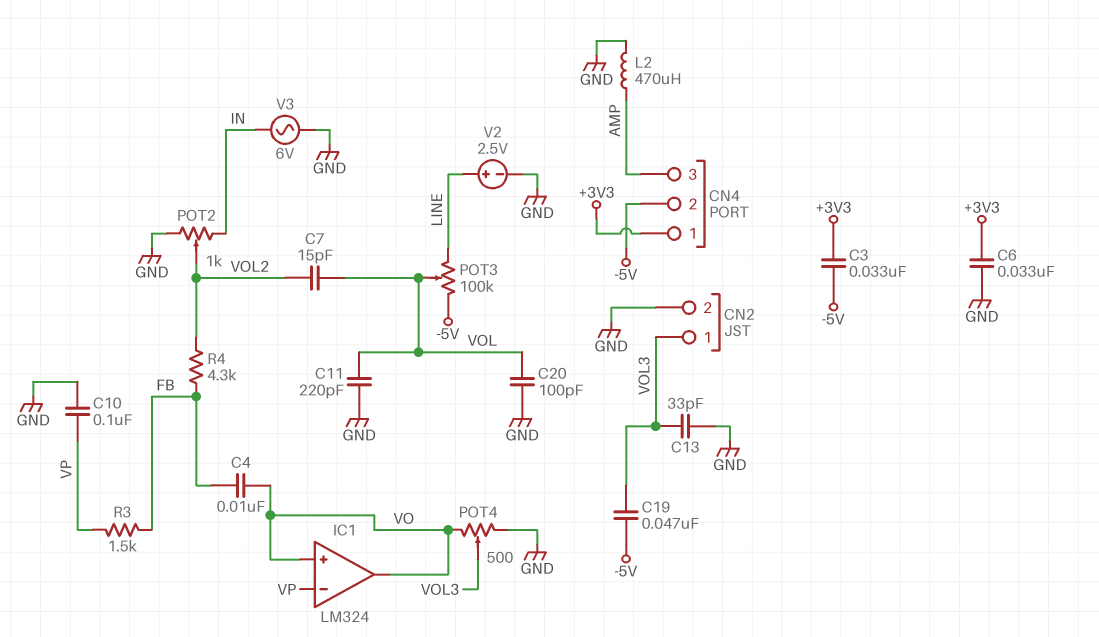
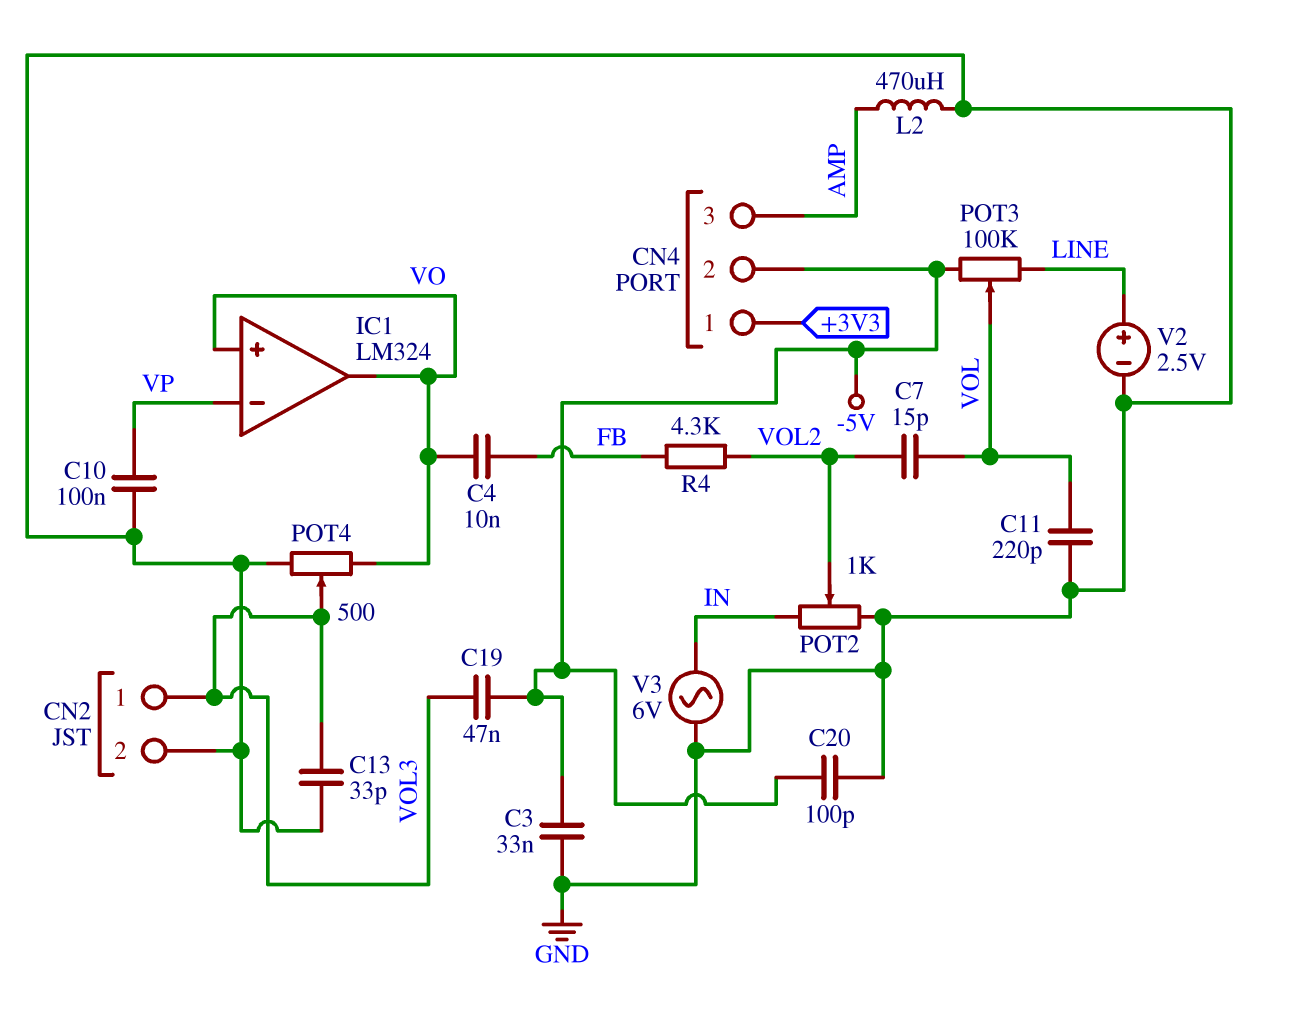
C3: 33nF (+3V3, -5V) -> 33nF (-5V, GND)
C6: 33nF (+3V3, GND) -> none
C20: 100pF (GND, VOL) -> 100pF (-5V, GND)
R3: 1.5k (FB, VP) -> none

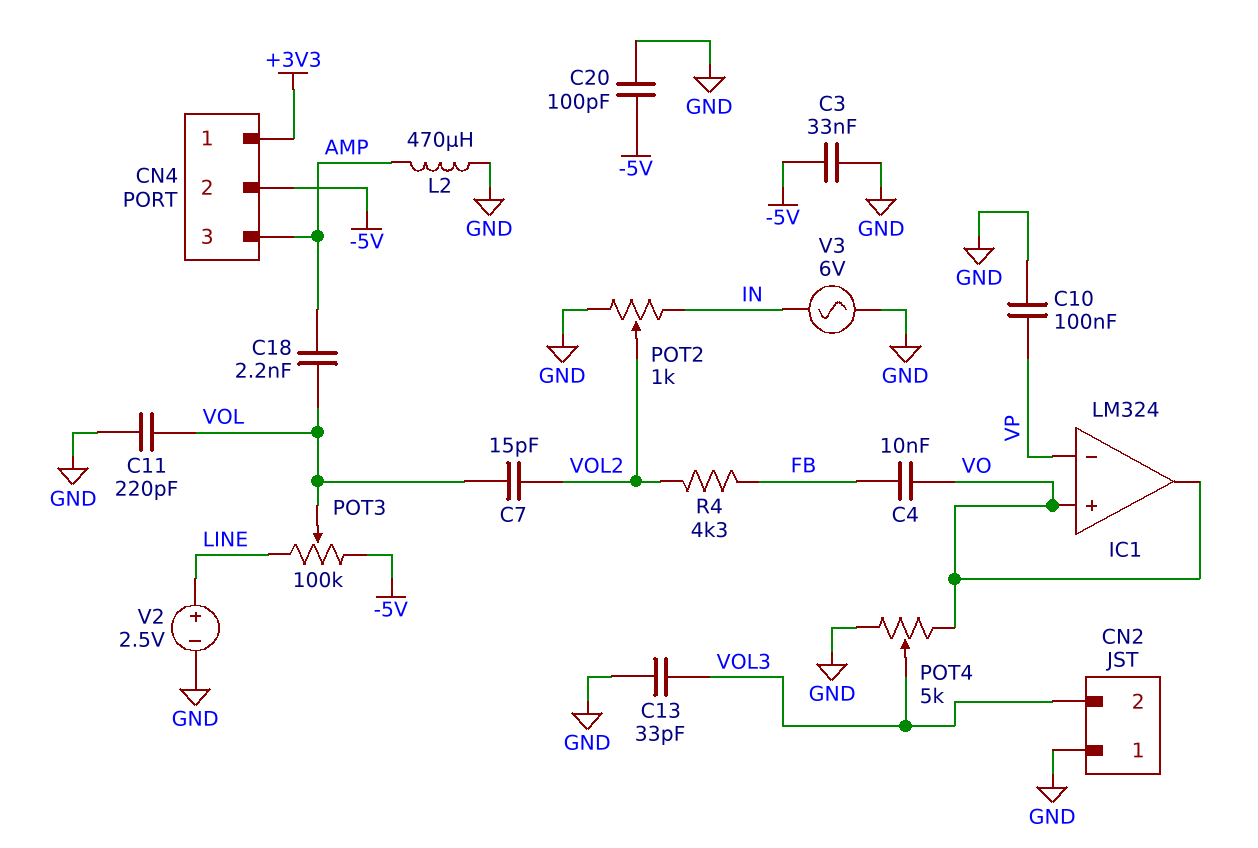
C18: none -> 2.2nF (AMP, VOL)
C19: 47nF (-5V, VOL3) -> none
CN2 pin 1: VOL3 -> GND
CN2 pin 2: GND -> VOL3
POT4: 500 (GND, VO, wiper VOL3) -> 5k (GND, VO, wiper VOL3)

